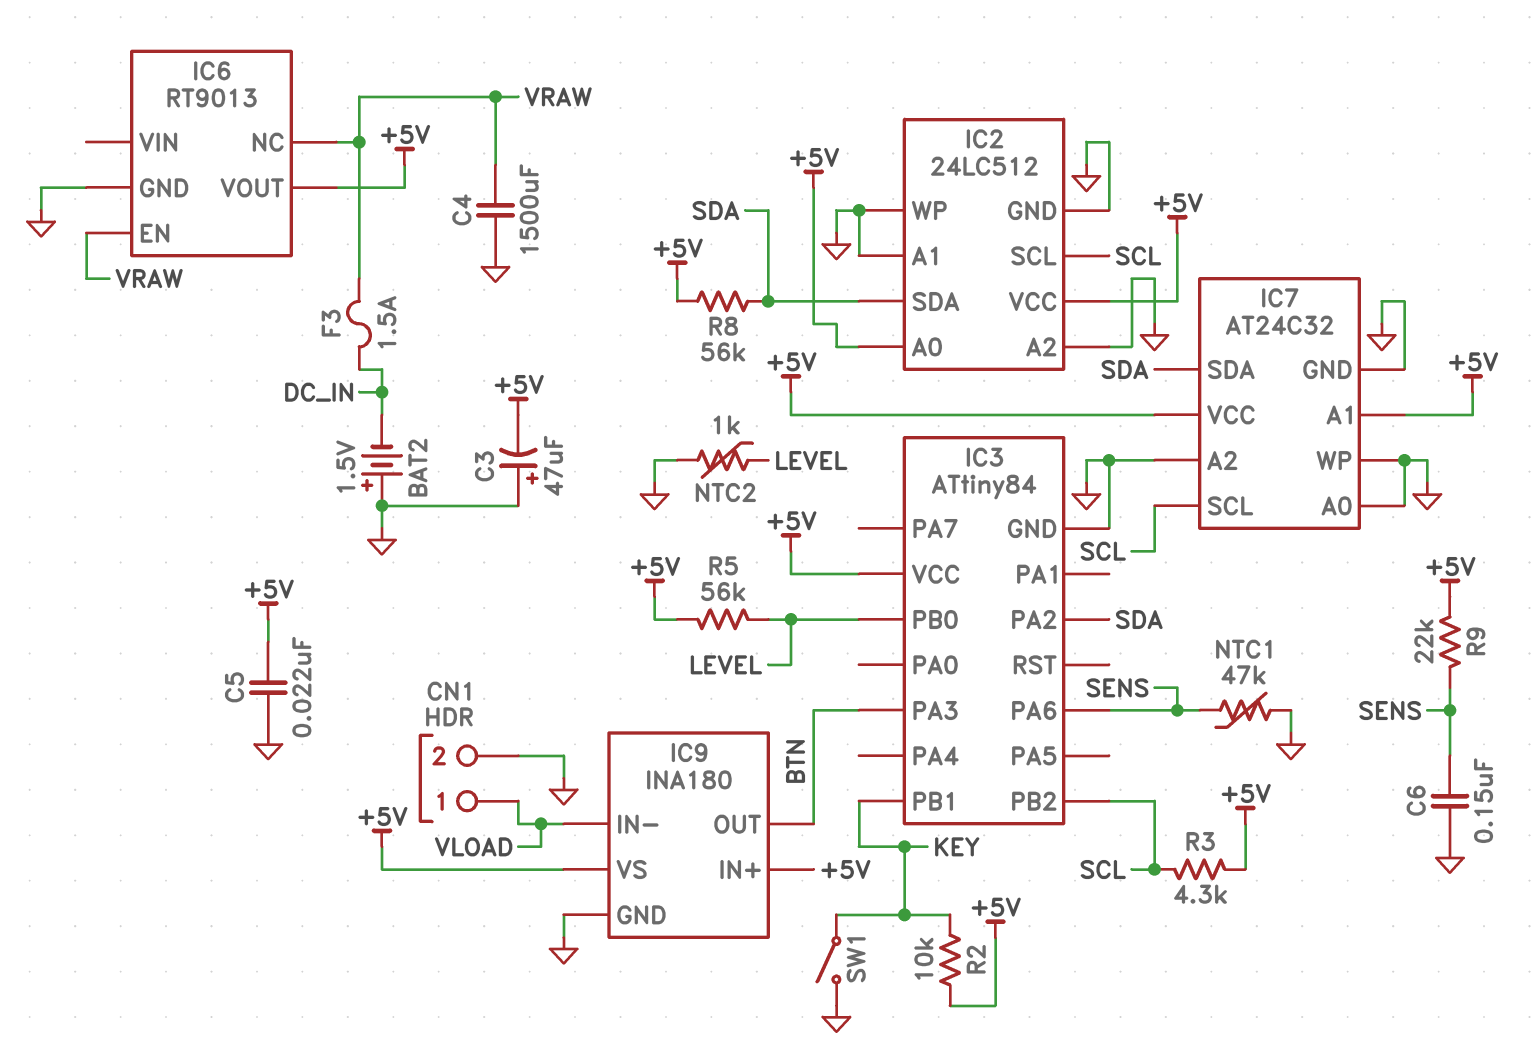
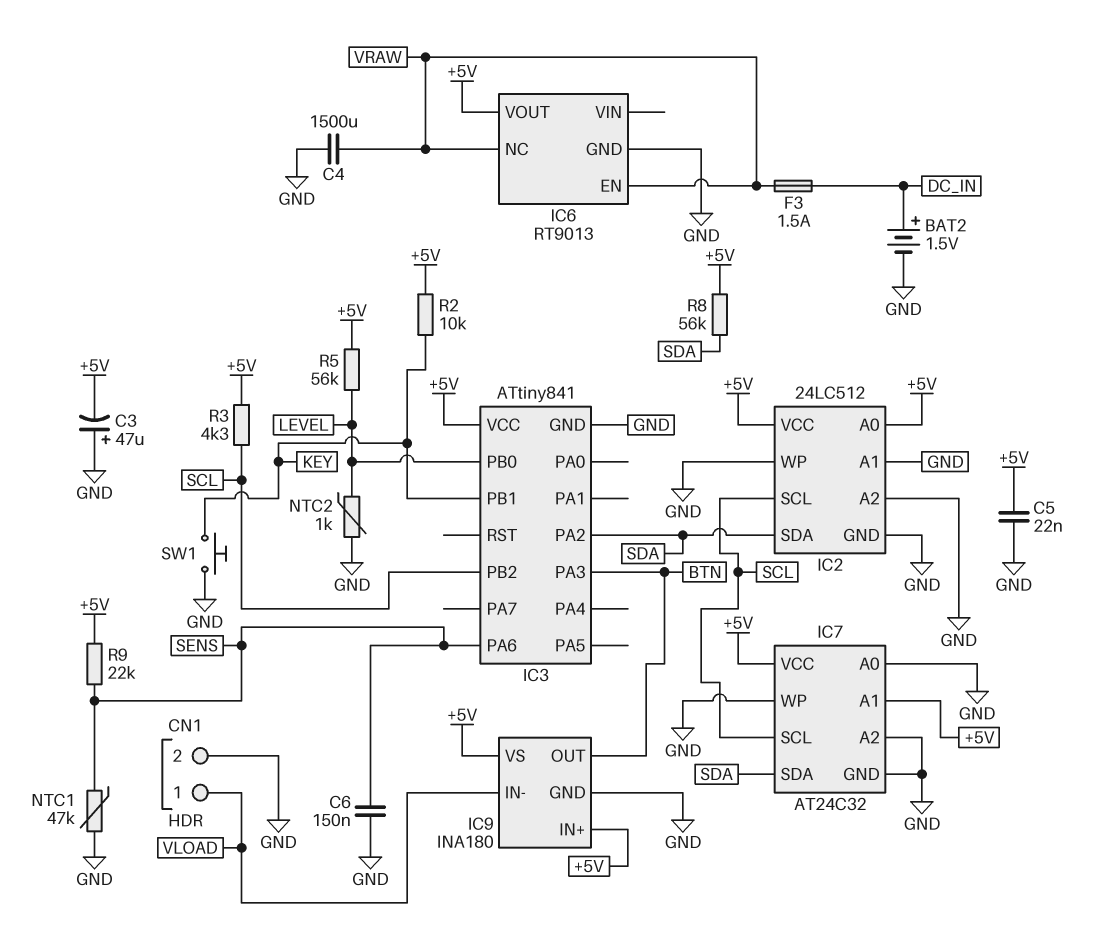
BAT2: 1.5V (plus GND, minus DC_IN) -> 1.5V (plus DC_IN, minus GND)
IC3: ATtiny84 -> ATtiny841
SW1: switch (GND, KEY) -> button (GND, KEY)

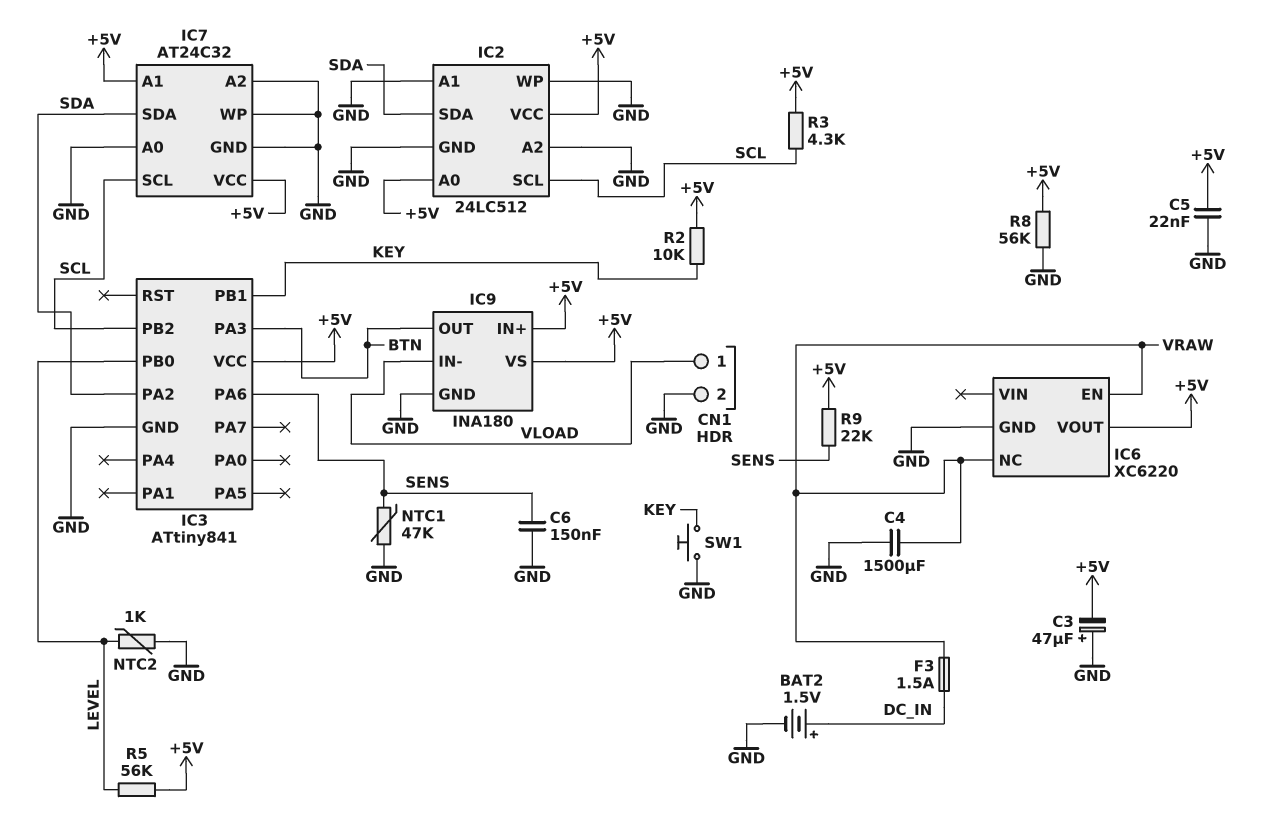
IC6: RT9013 -> XC6220
R8: 56k (+5V, SDA) -> 56k (+5V, GND)

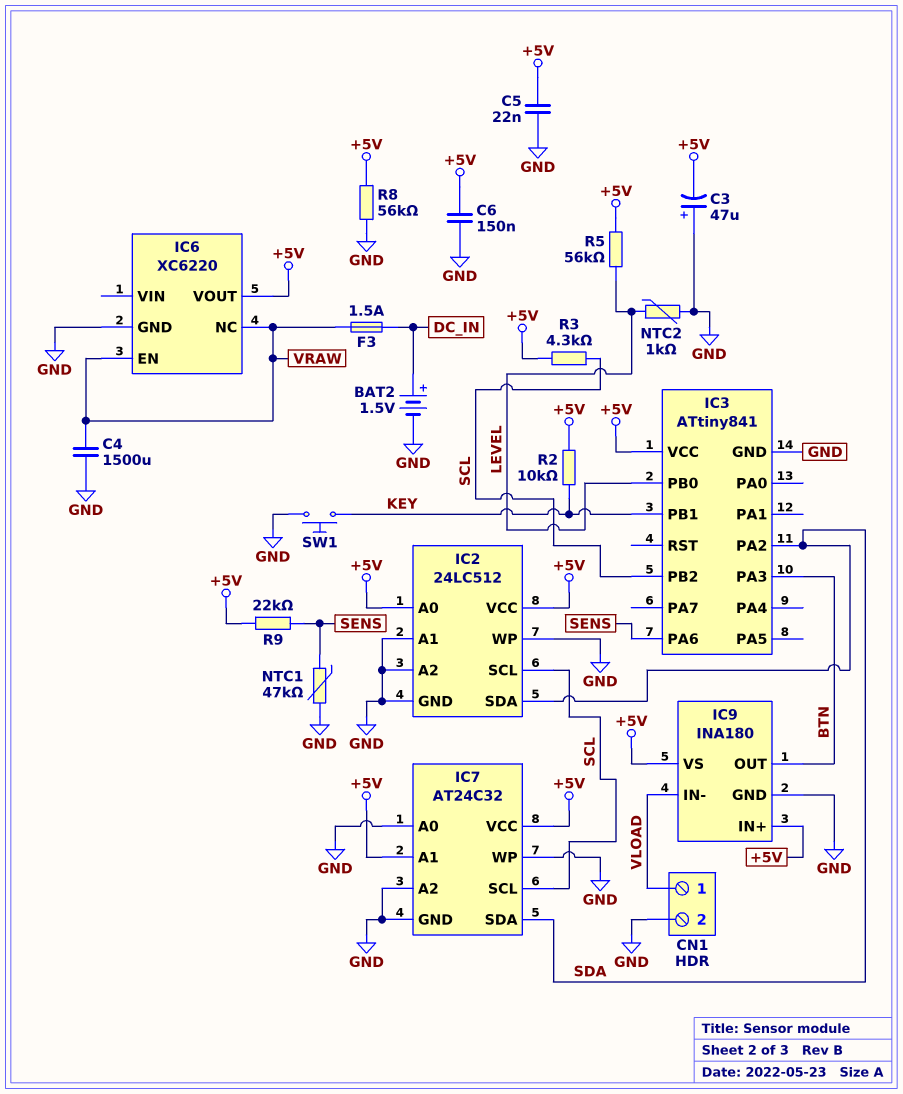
C6: 150nF (GND, SENS) -> 150nF (+5V, GND)

